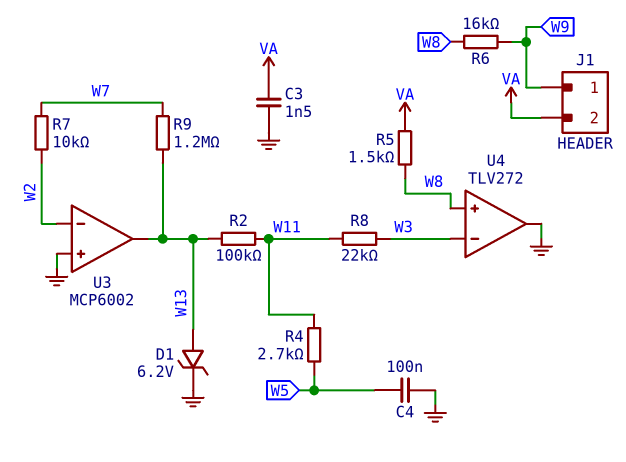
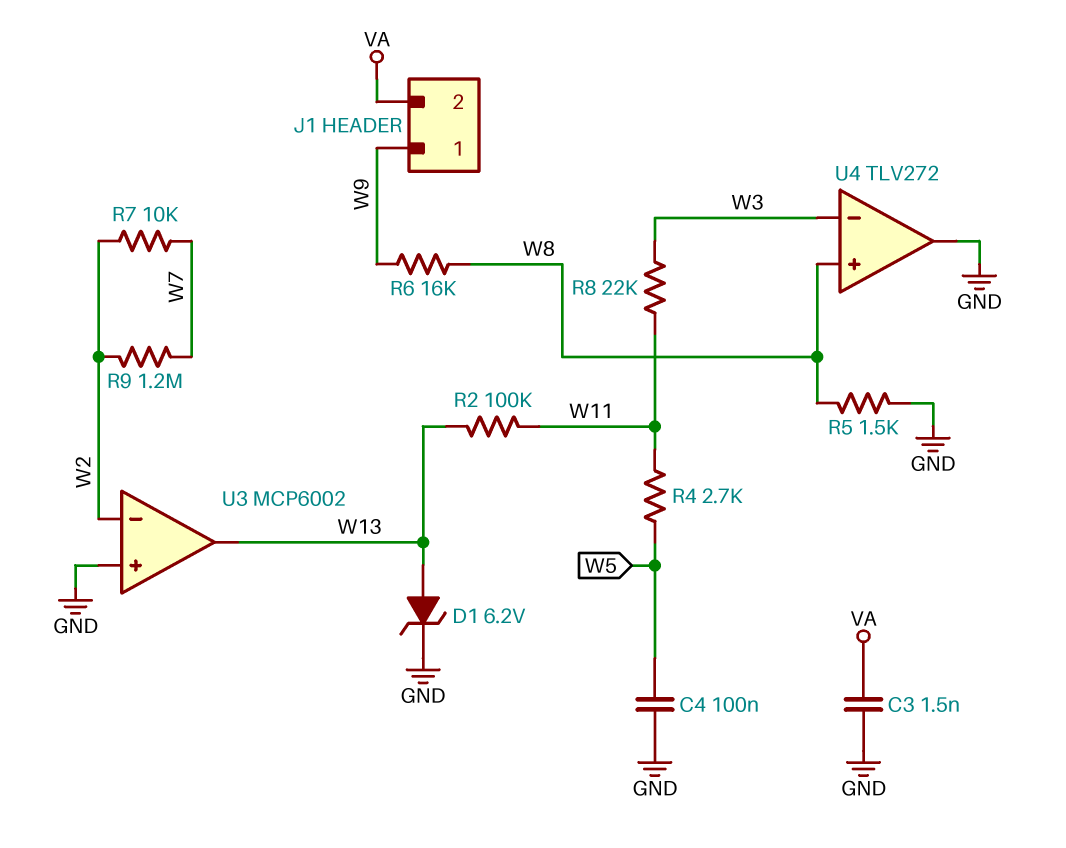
R5: 1.5k (VA, W8) -> 1.5k (GND, W8)
R9: 1.2M (W7, W13) -> 1.2M (W2, W7)

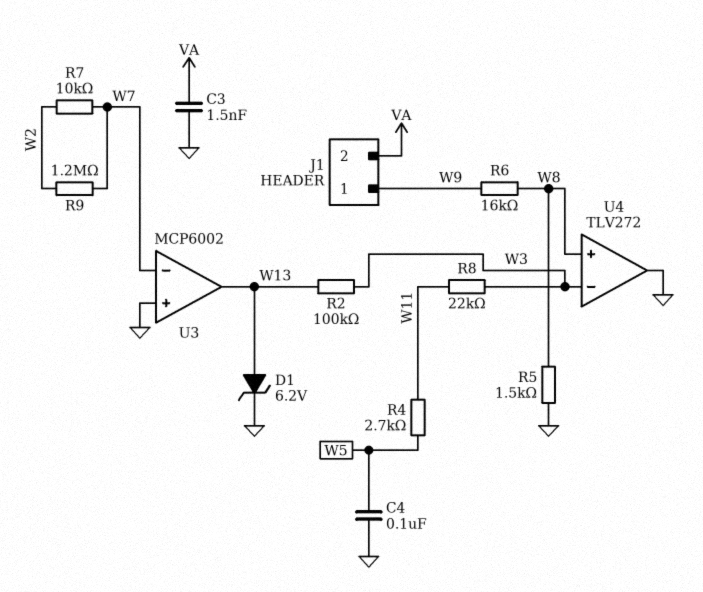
R2: 100k (W11, W13) -> 100k (W3, W13)
U3 pin in-: W2 -> W7

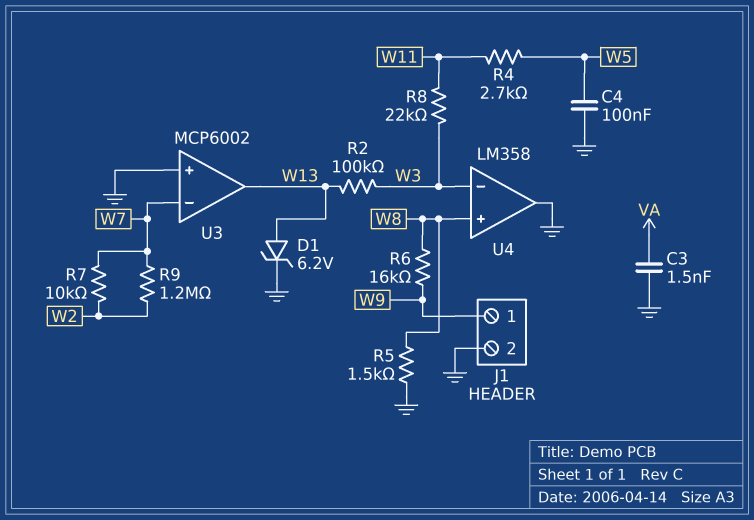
J1 pin 2: VA -> GND
U4: TLV272 -> LM358

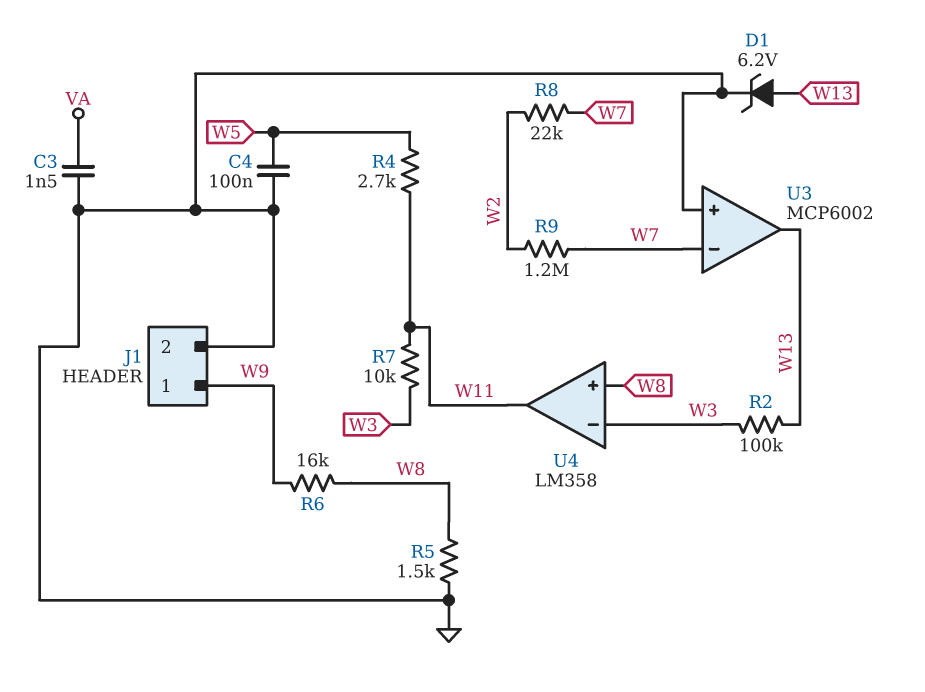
R7: 10k (W2, W7) -> 10k (W3, W11)
R8: 22k (W3, W11) -> 22k (W2, W7)
U4 pin out: GND -> W11

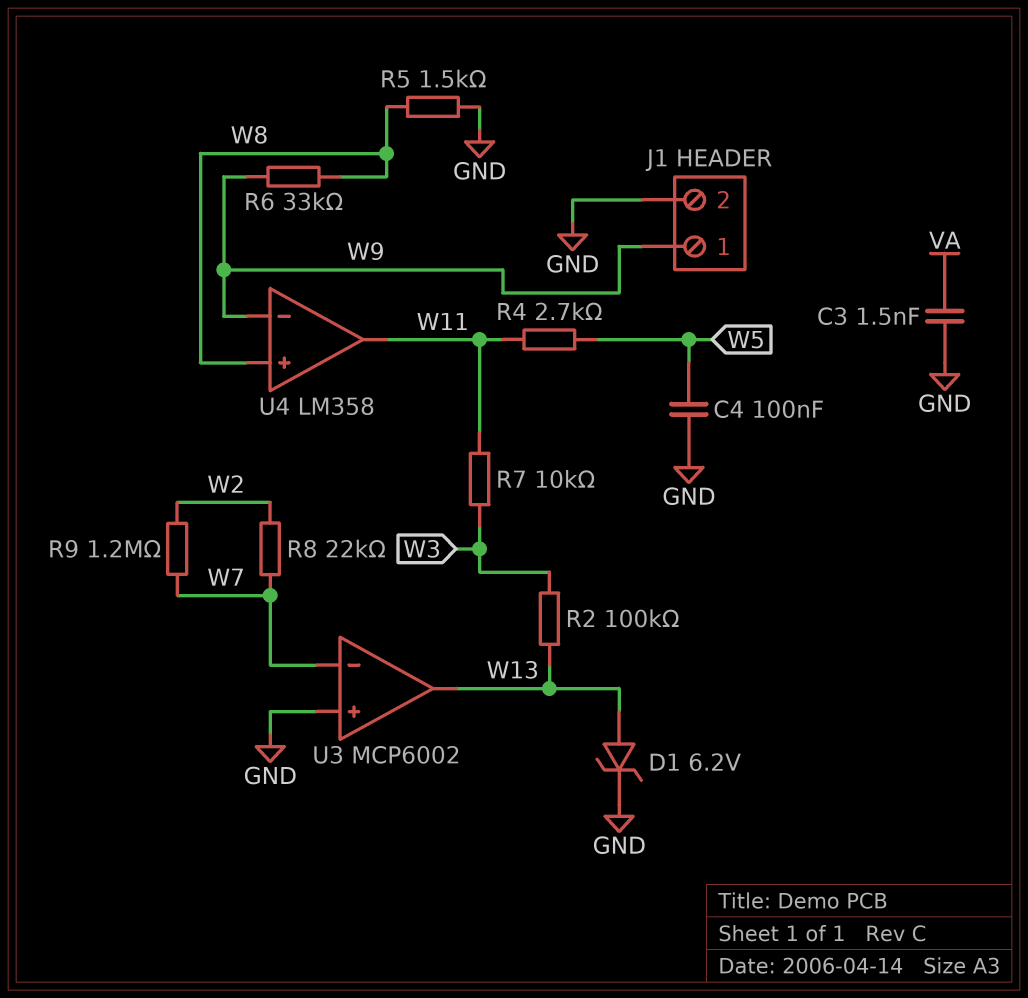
R6: 16k (W8, W9) -> 33k (W8, W9)
U4 pin in-: W3 -> W9

